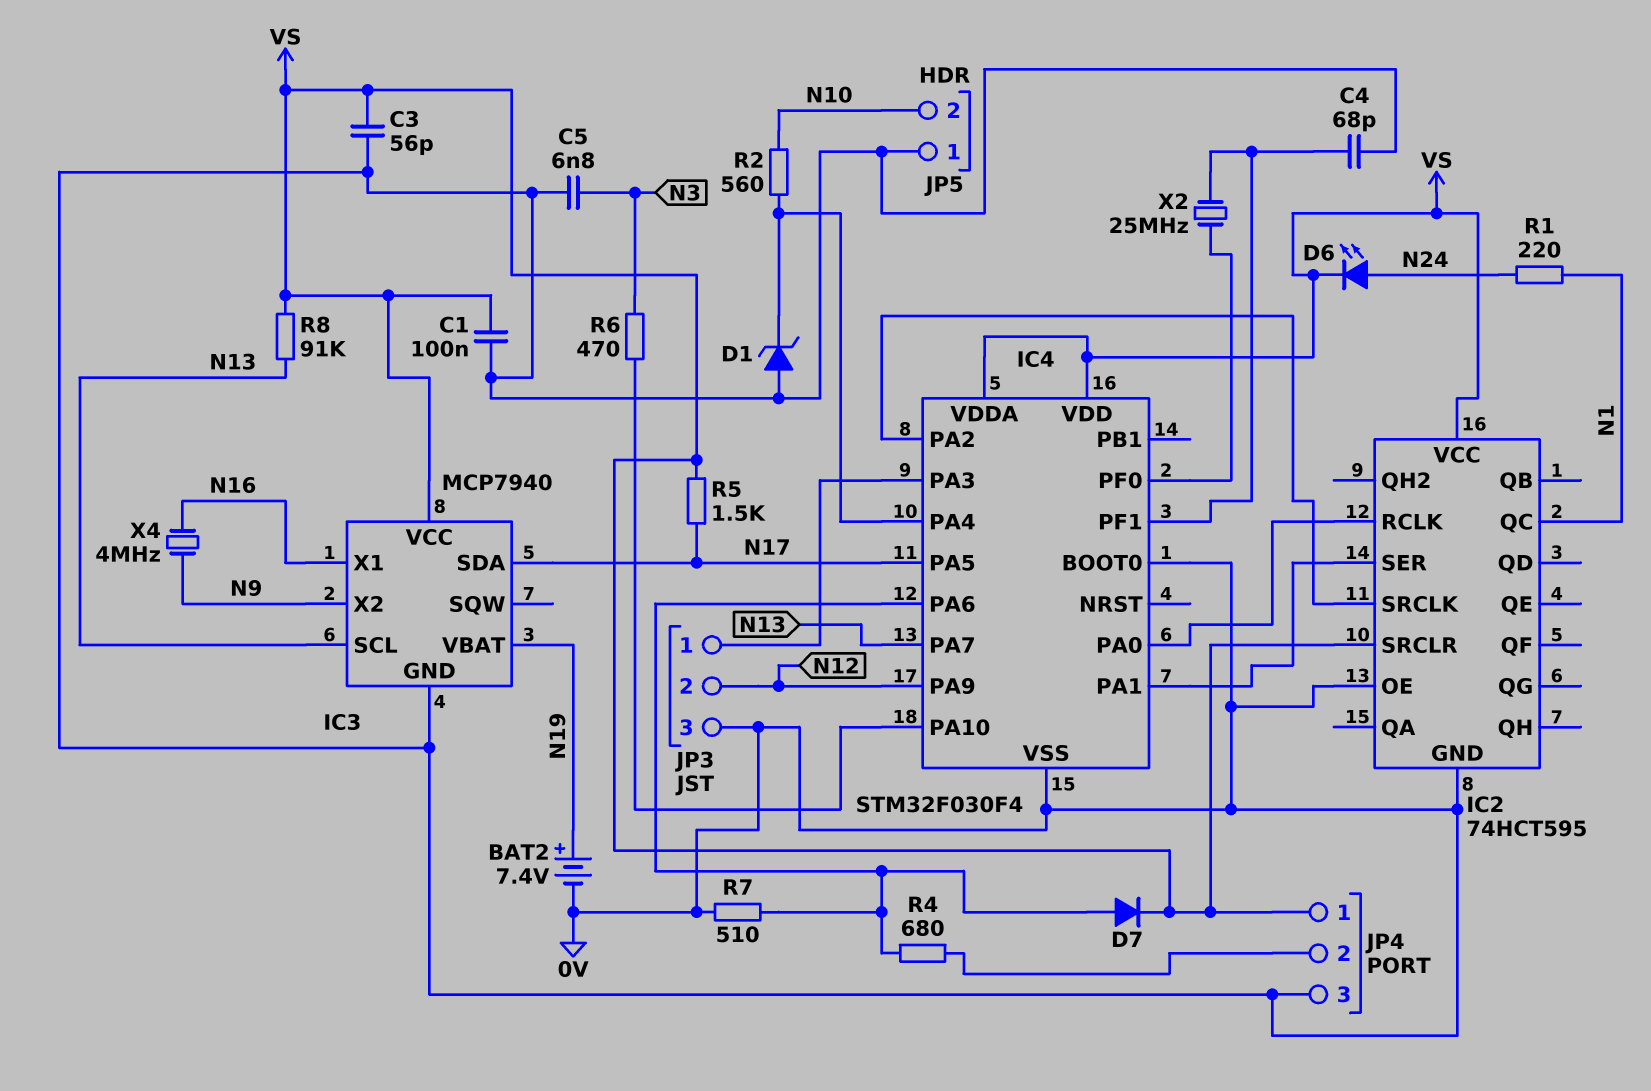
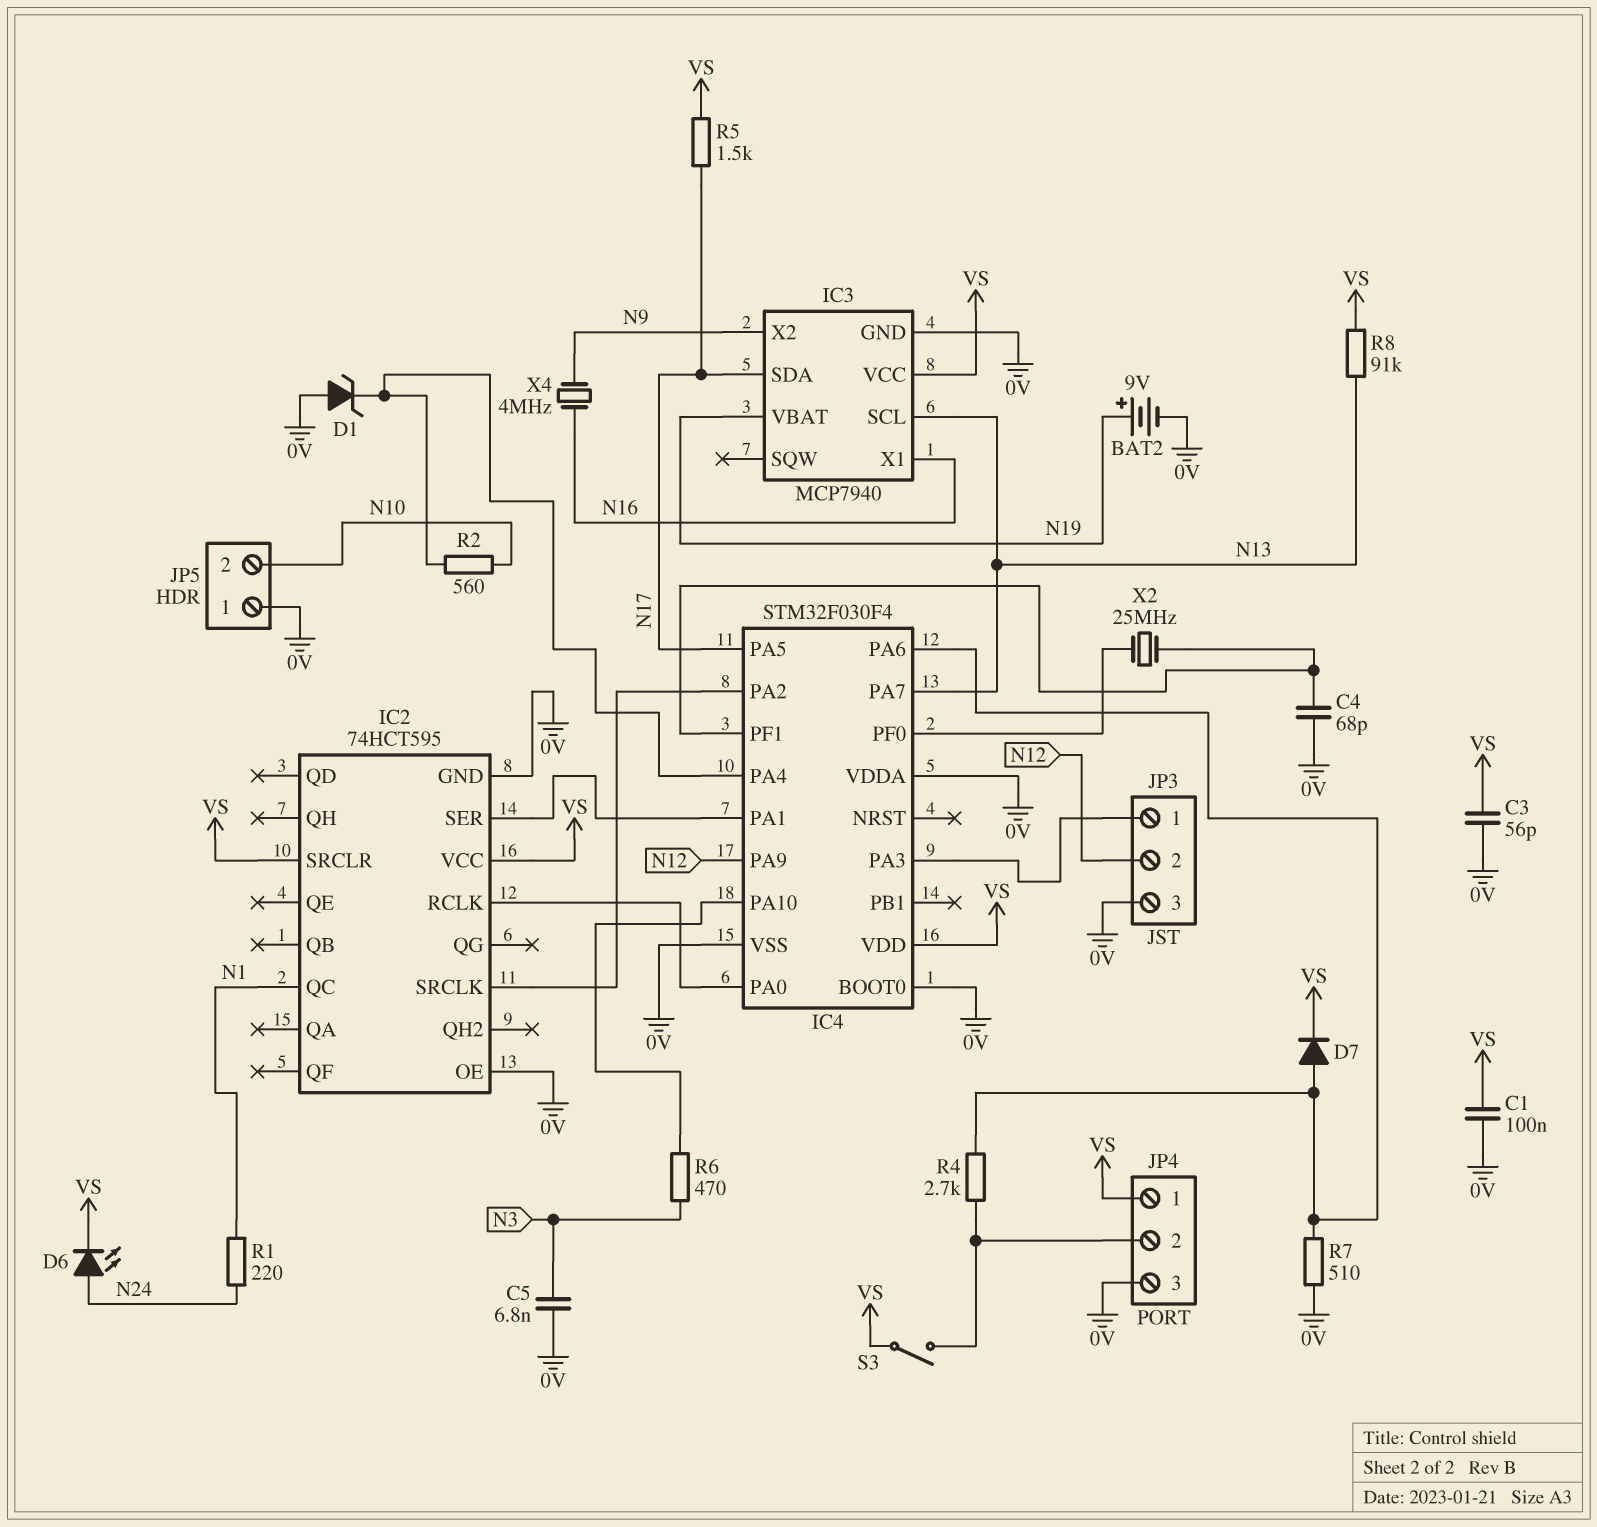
BAT2: 7.4V (plus N19, minus 0V) -> 9V (plus N19, minus 0V)
IC4 pin VDDA: VS -> 0V
R4: 680 (IC4/PA6, JP4/2) -> 2.7k (IC4/PA6, JP4/2)
S3: none -> switch (JP4/2, VS)

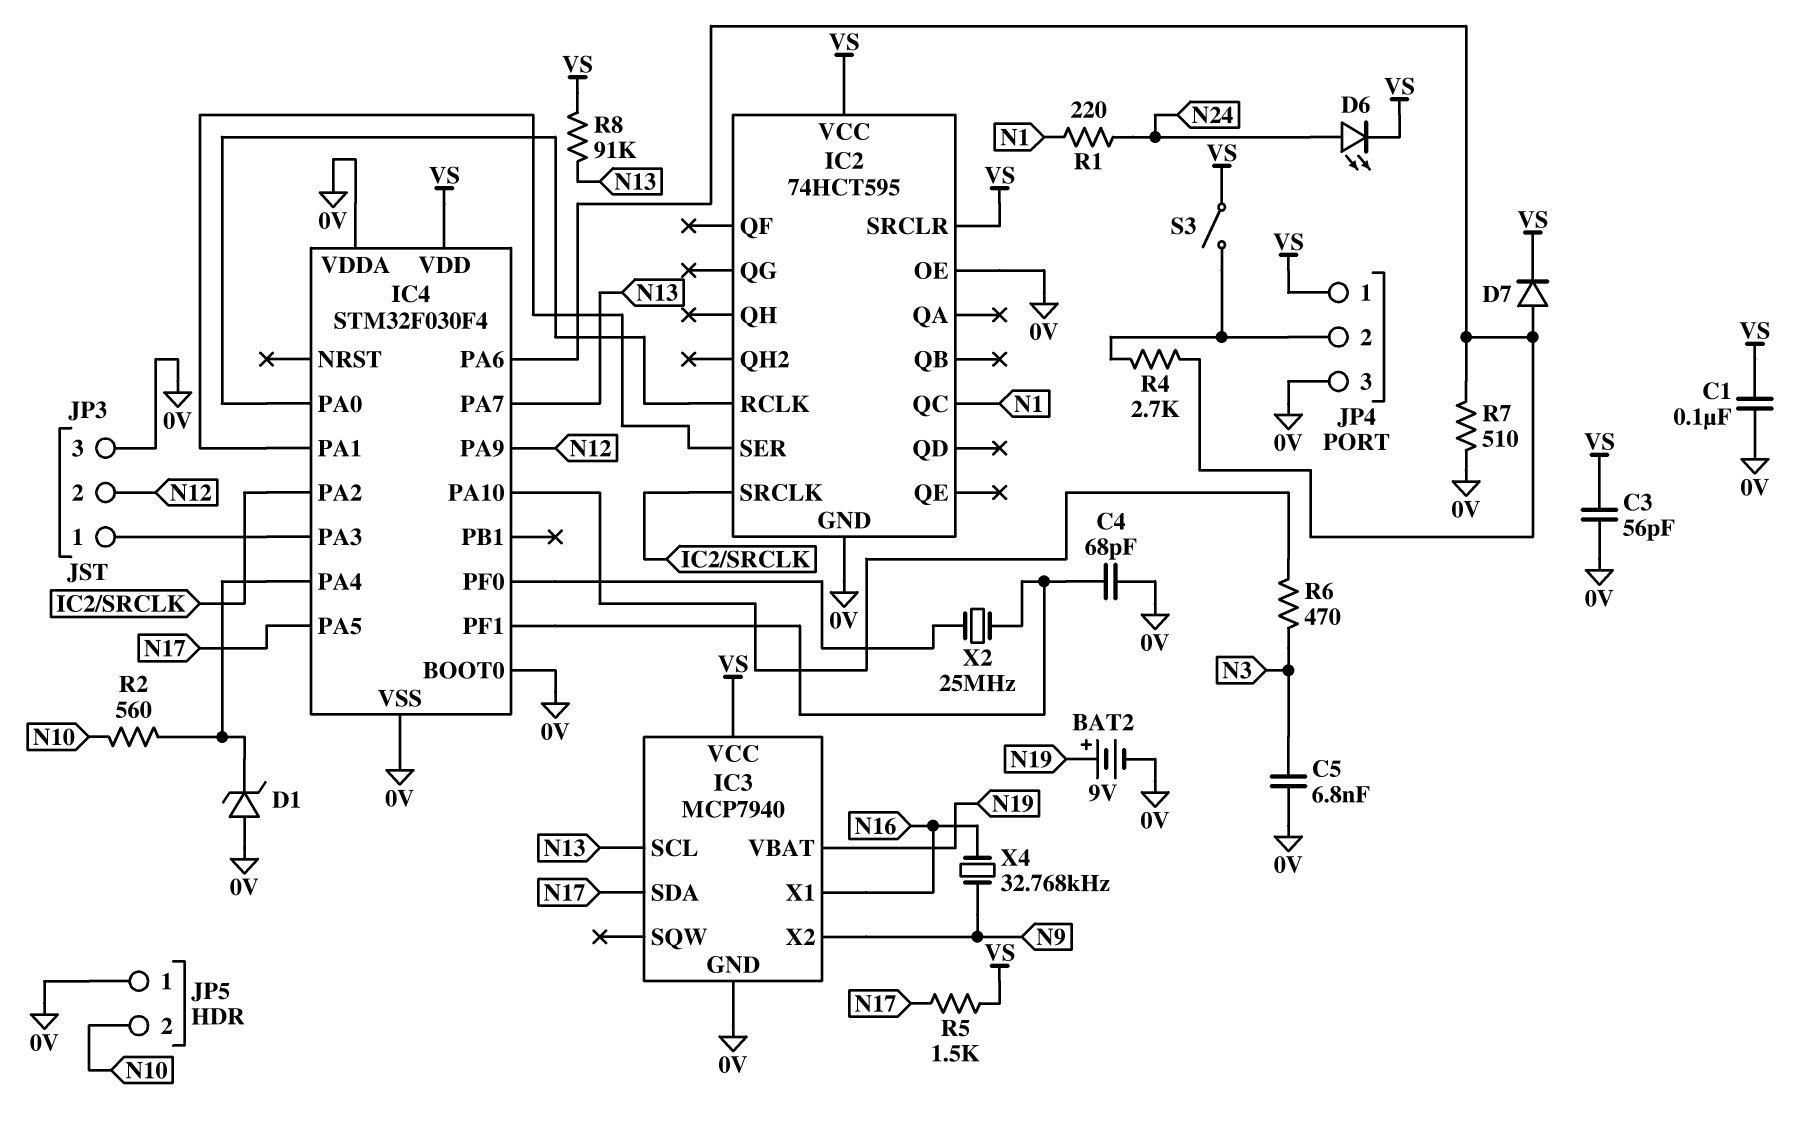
X4: 4MHz (N9, N16) -> 32.768kHz (N9, N16)

